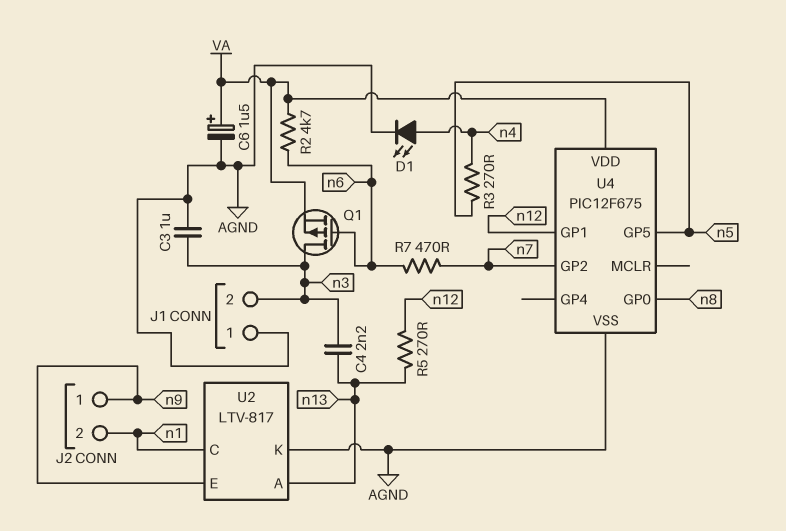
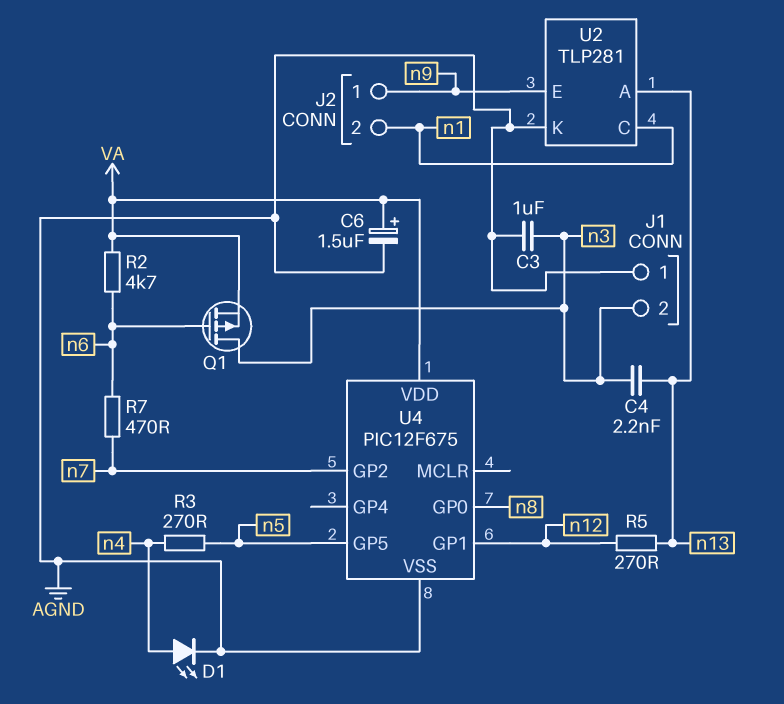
U2: LTV-817 -> TLP281

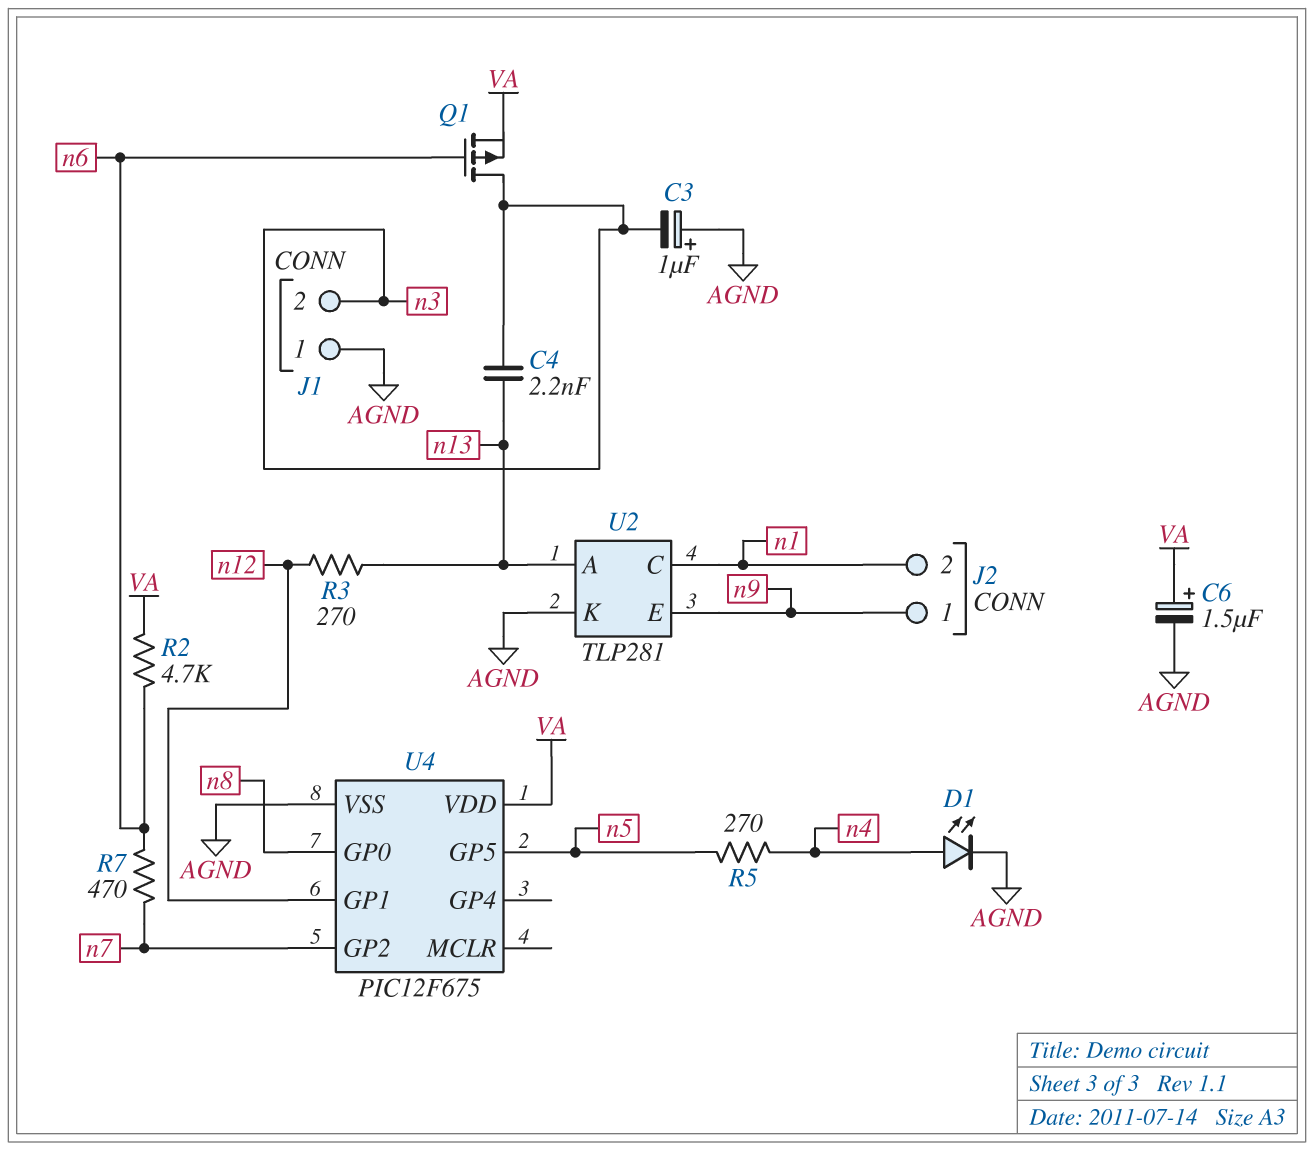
C3: 1uF (AGND, n3) -> 1uF (plus AGND, minus n3)
R3: 270 (n4, n5) -> 270 (n12, n13)
R5: 270 (n12, n13) -> 270 (n4, n5)

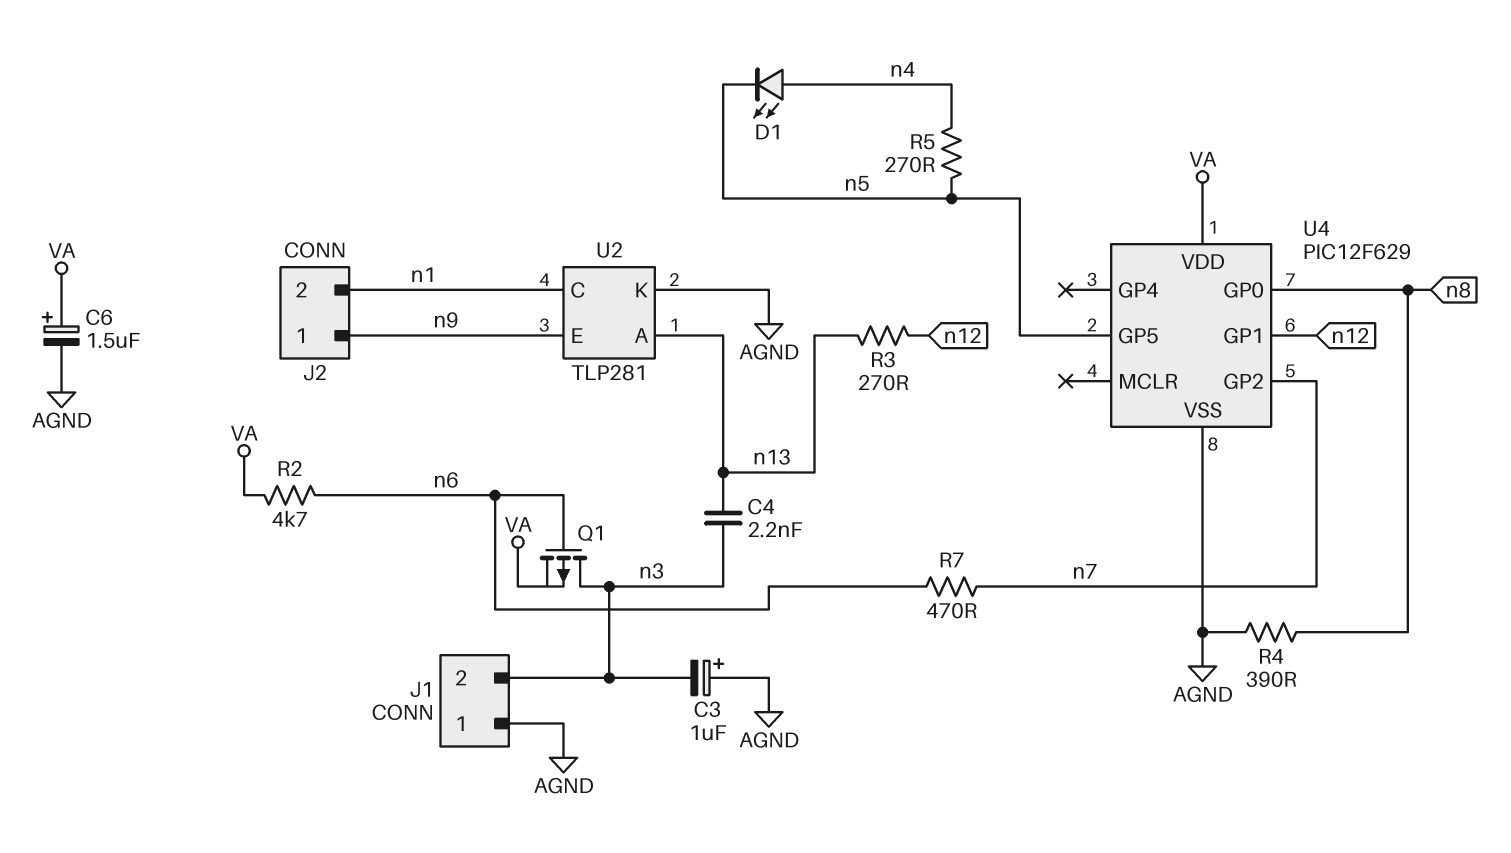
D1: LED (A n4, K AGND) -> LED (A n4, K n5)
R4: none -> 390 (AGND, n8)
U4: PIC12F675 -> PIC12F629

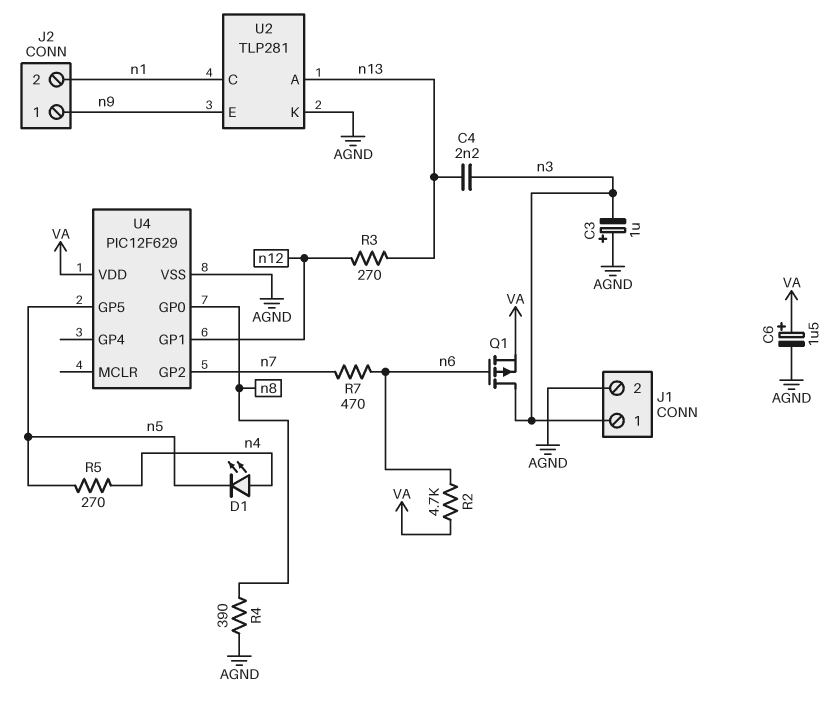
J1 pin 1: AGND -> n3
J1 pin 2: n3 -> AGND

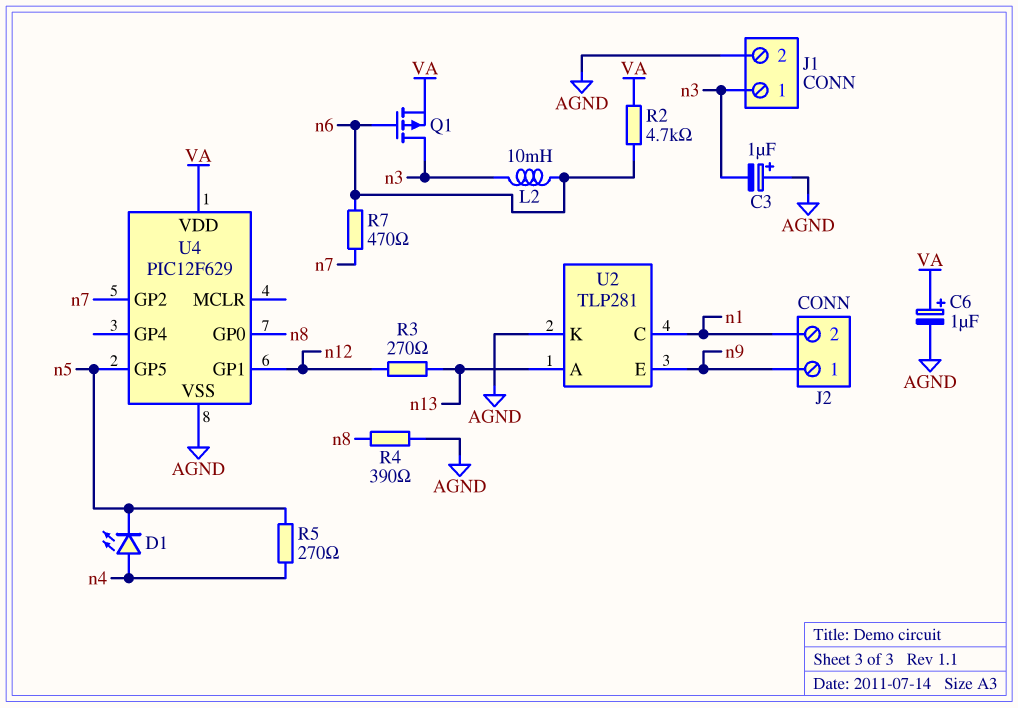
C4: 2.2nF (n3, n13) -> none
C6: 1.5uF (plus VA, minus AGND) -> 1uF (plus VA, minus AGND)
L2: none -> 10mH (n3, n6)

